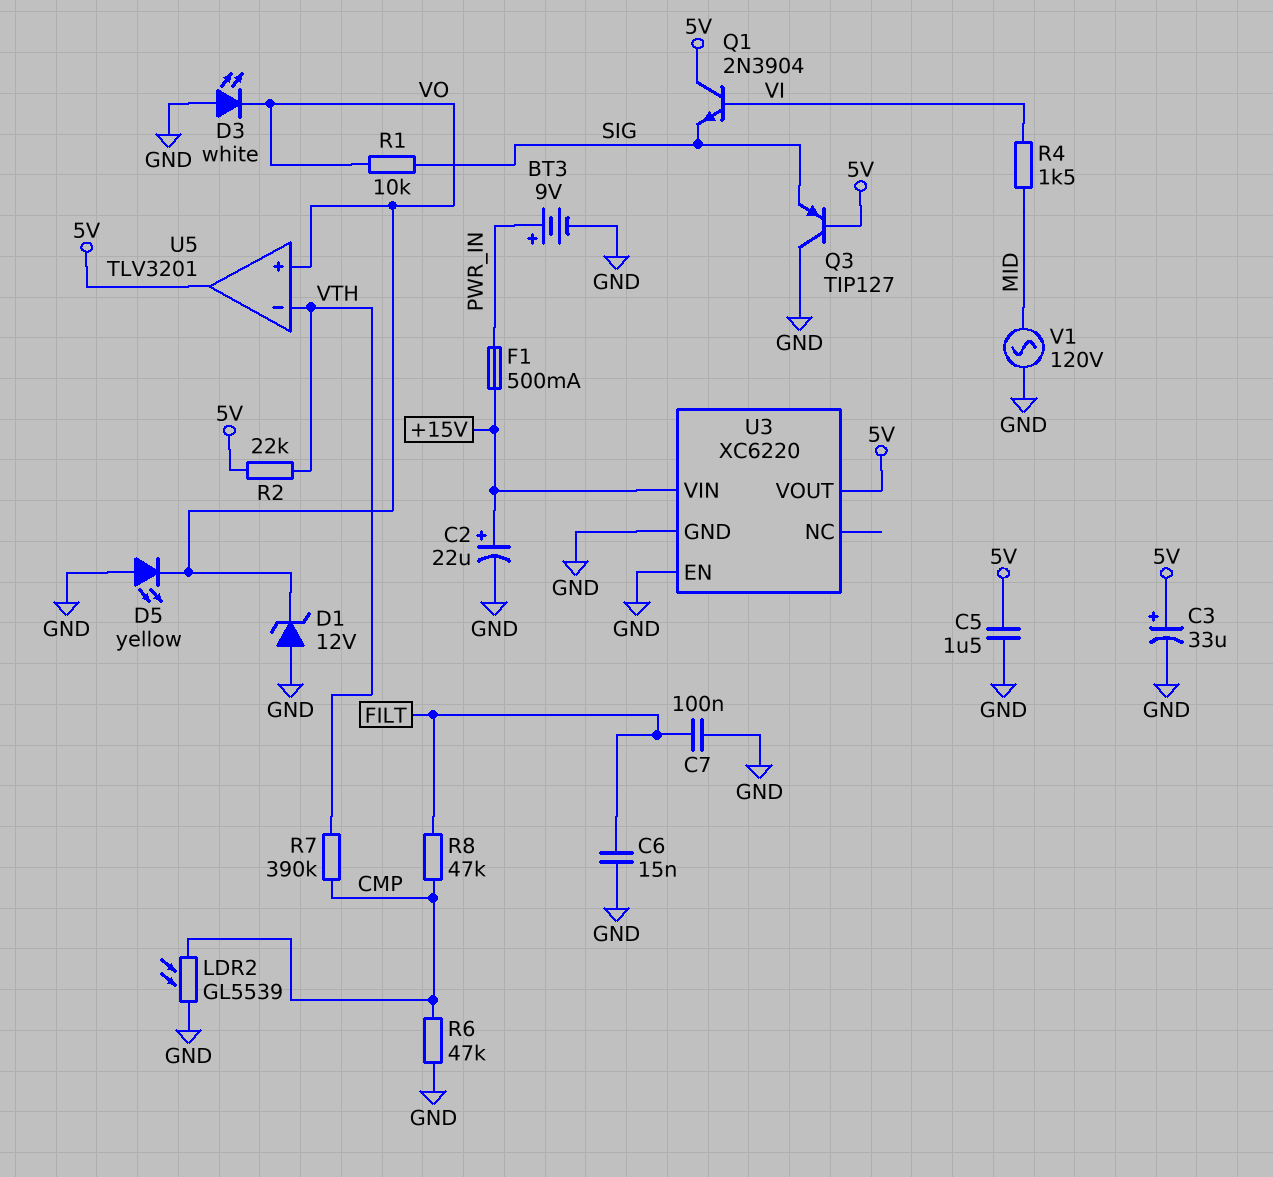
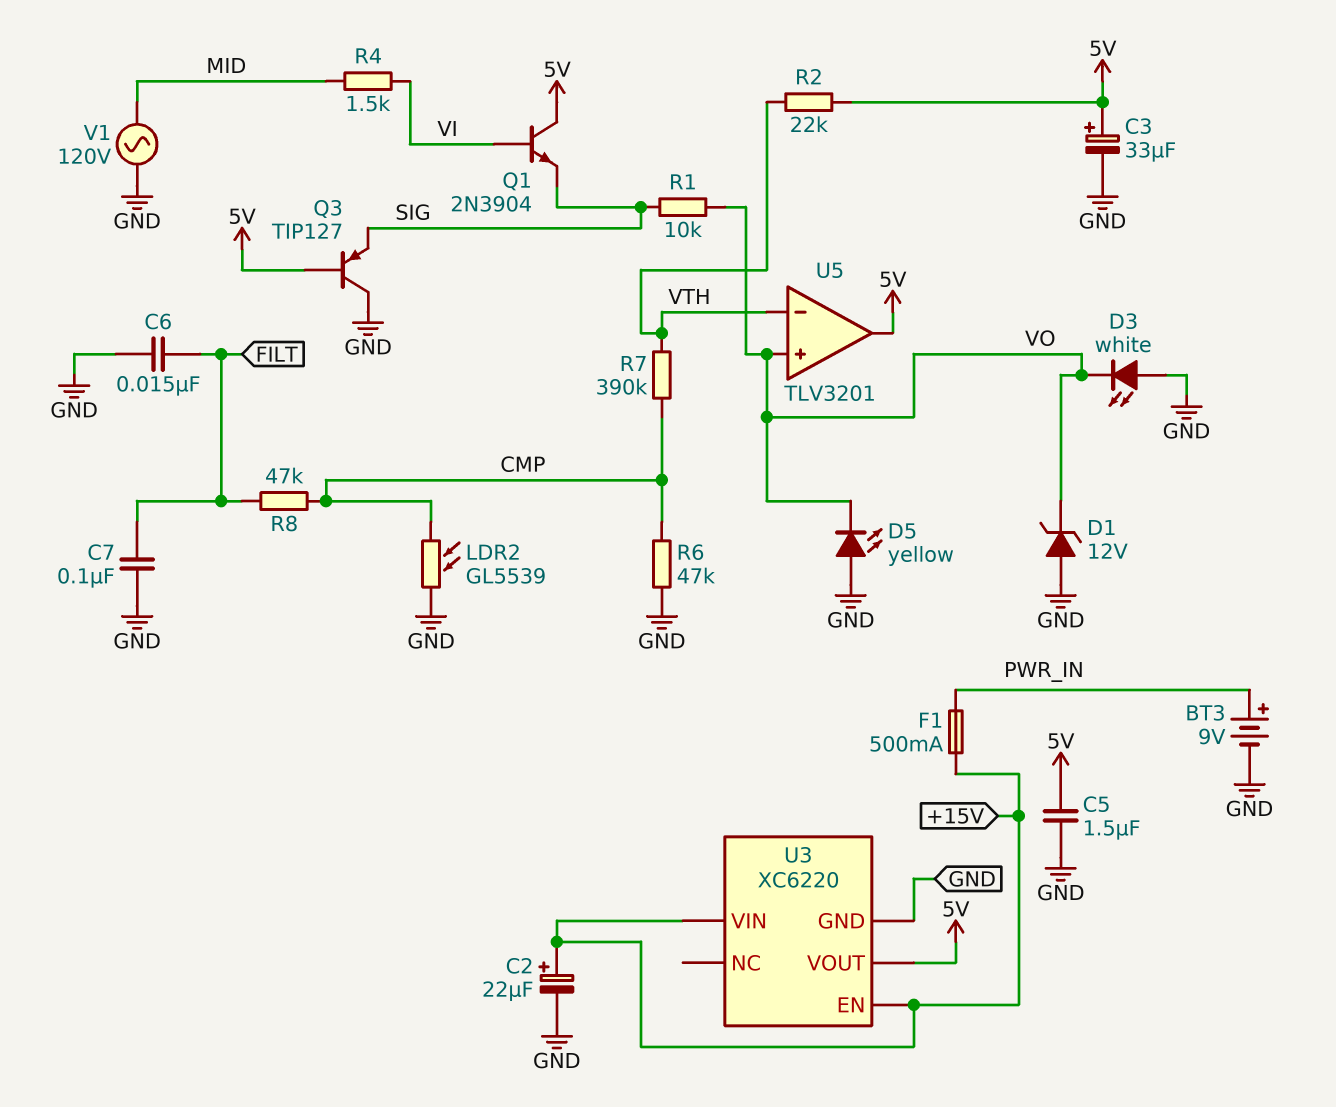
U3 pin EN: GND -> +15V

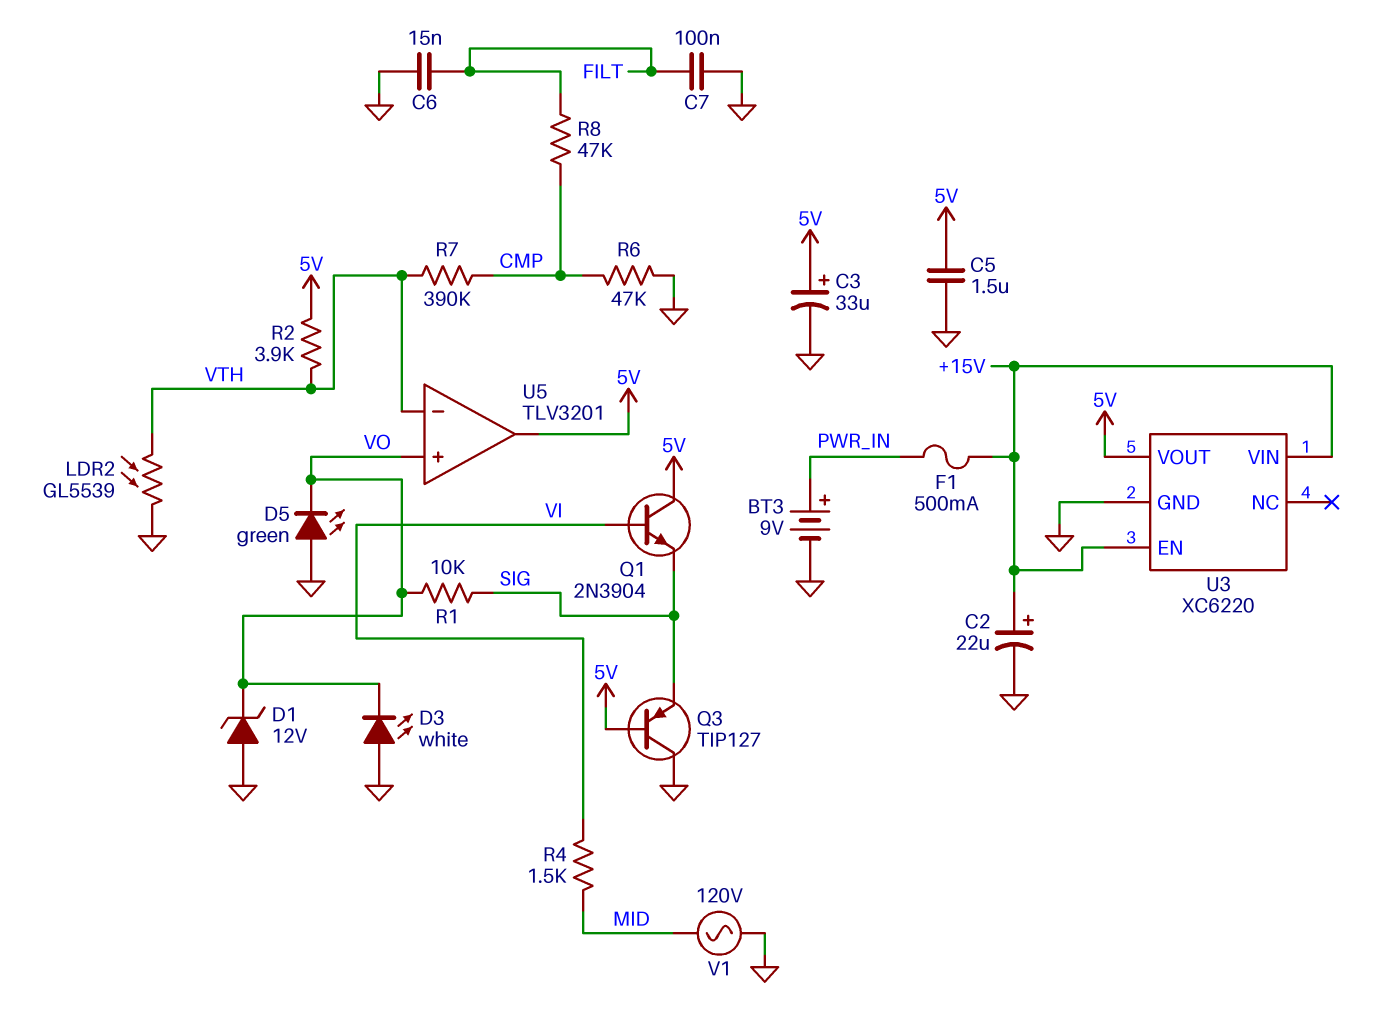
D5: LED yellow (A GND, K VO) -> LED green (A GND, K VO)
LDR2: GL5539 (CMP, GND) -> GL5539 (GND, VTH)
R2: 22k (5V, VTH) -> 3.9k (5V, VTH)

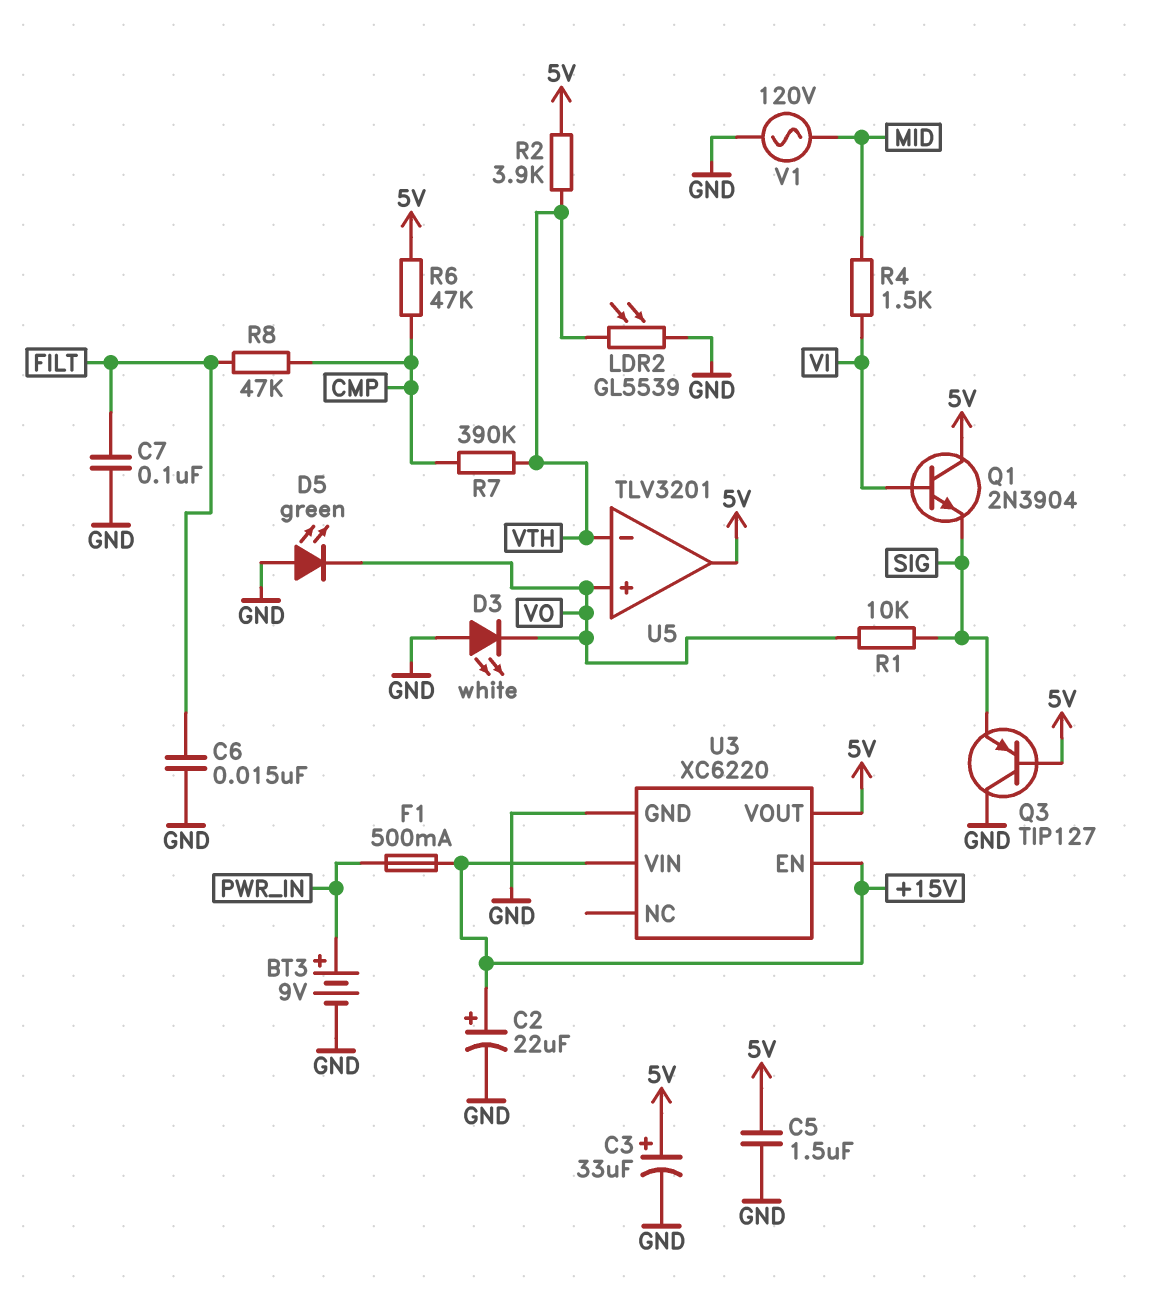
D1: zener 12V (A GND, K VO) -> none
R6: 47k (CMP, GND) -> 47k (5V, CMP)

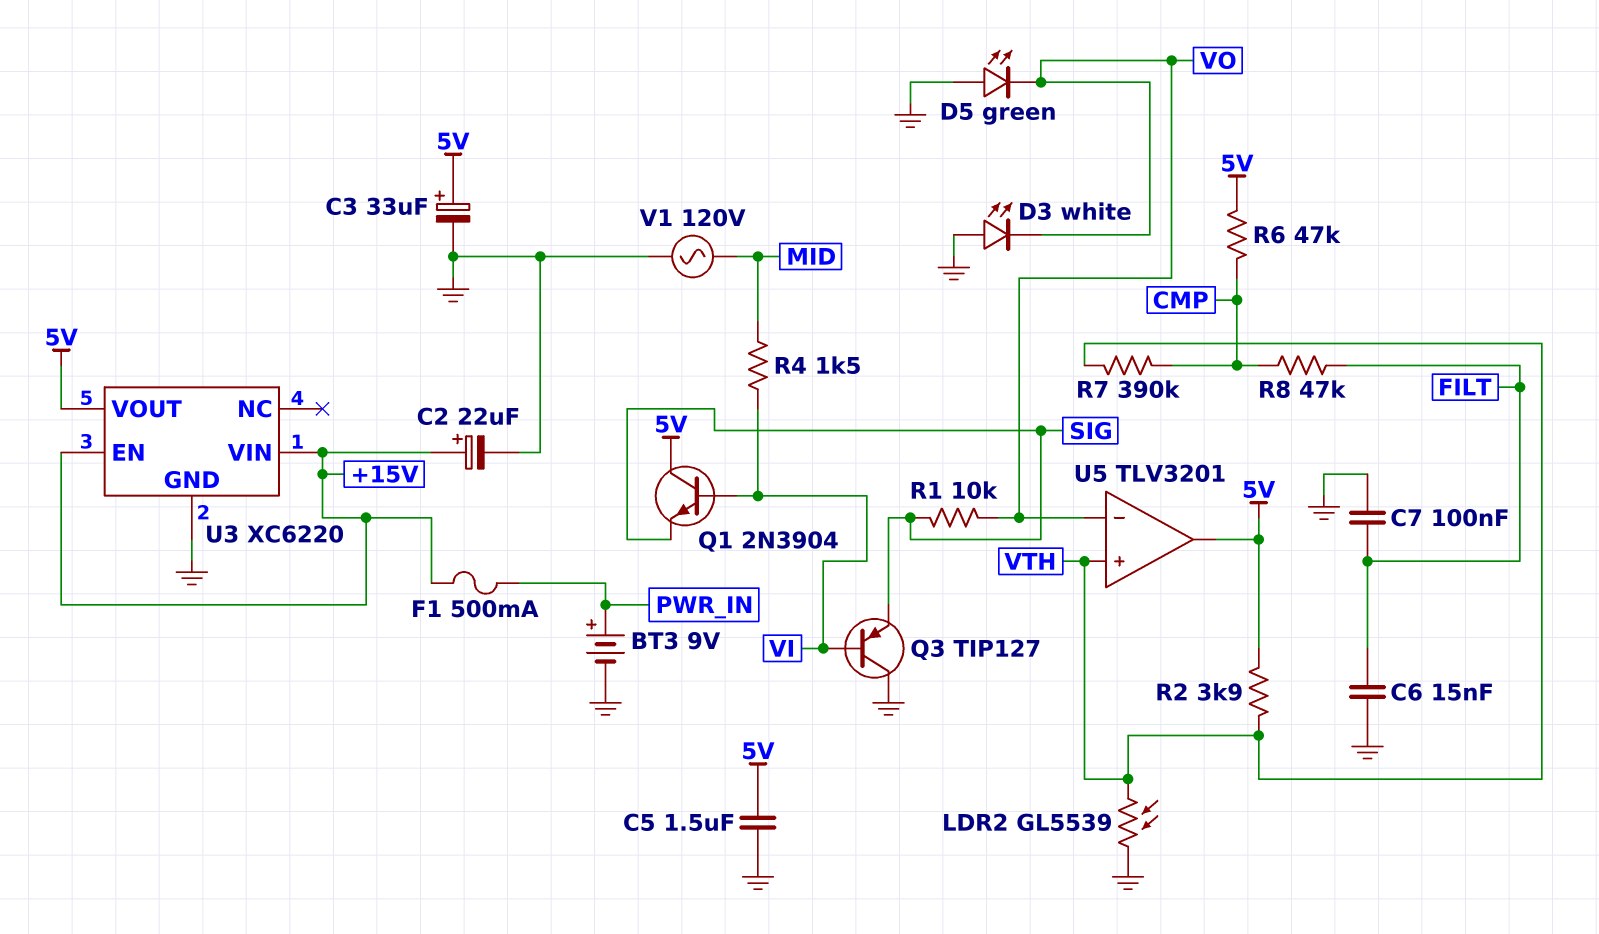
Q3: PNP TIP127 (B 5V, C GND, E SIG) -> PNP TIP127 (B VI, C GND, E SIG)
U5 pin in+: VO -> VTH
U5 pin in-: VTH -> VO

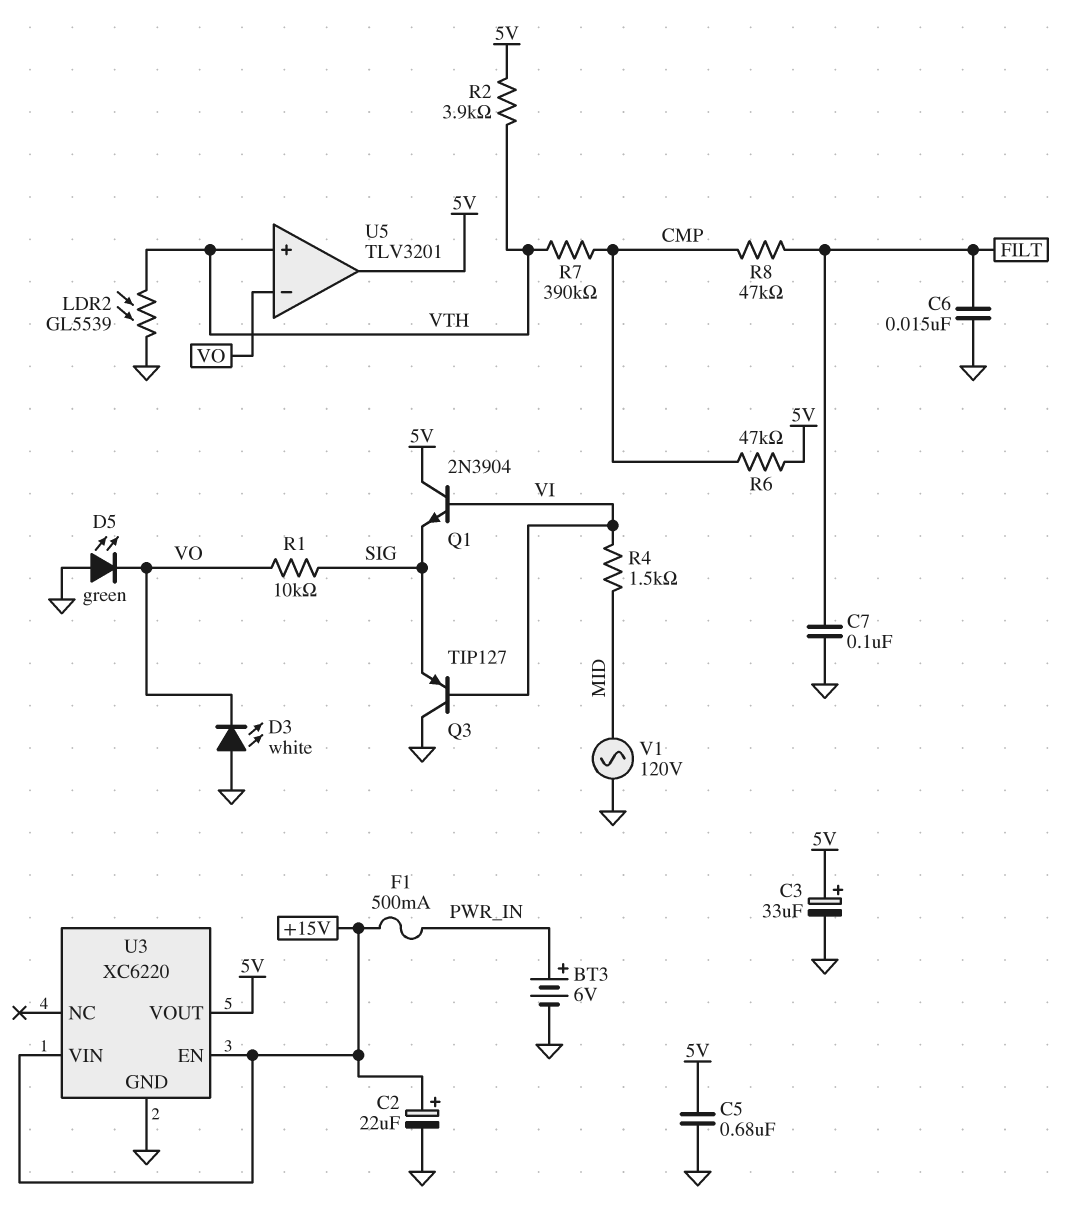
BT3: 9V (plus PWR_IN, minus GND) -> 6V (plus PWR_IN, minus GND)
C5: 1.5uF (5V, GND) -> 680nF (5V, GND)

